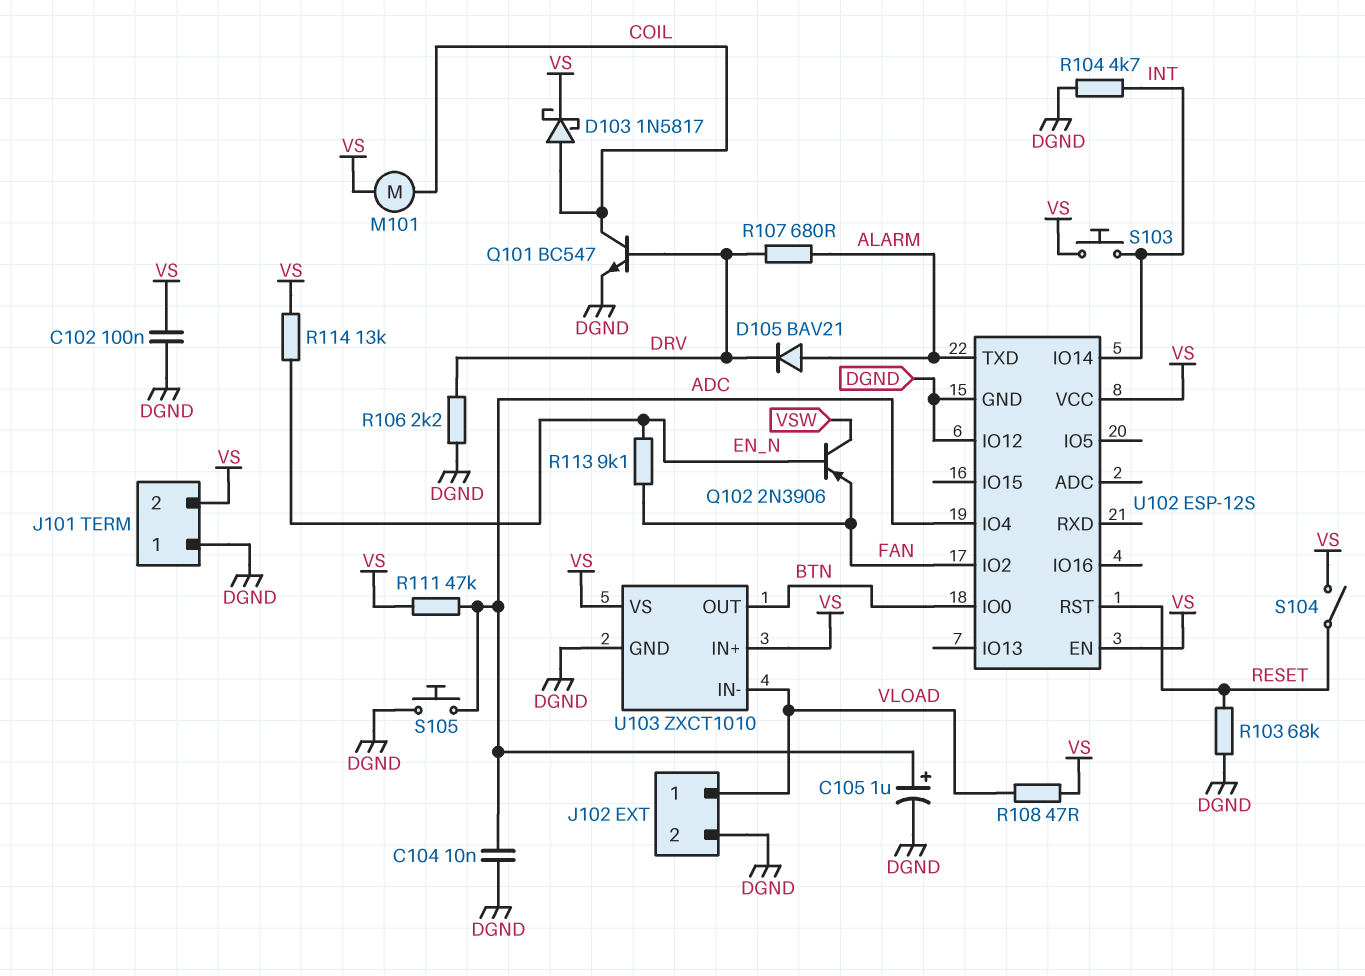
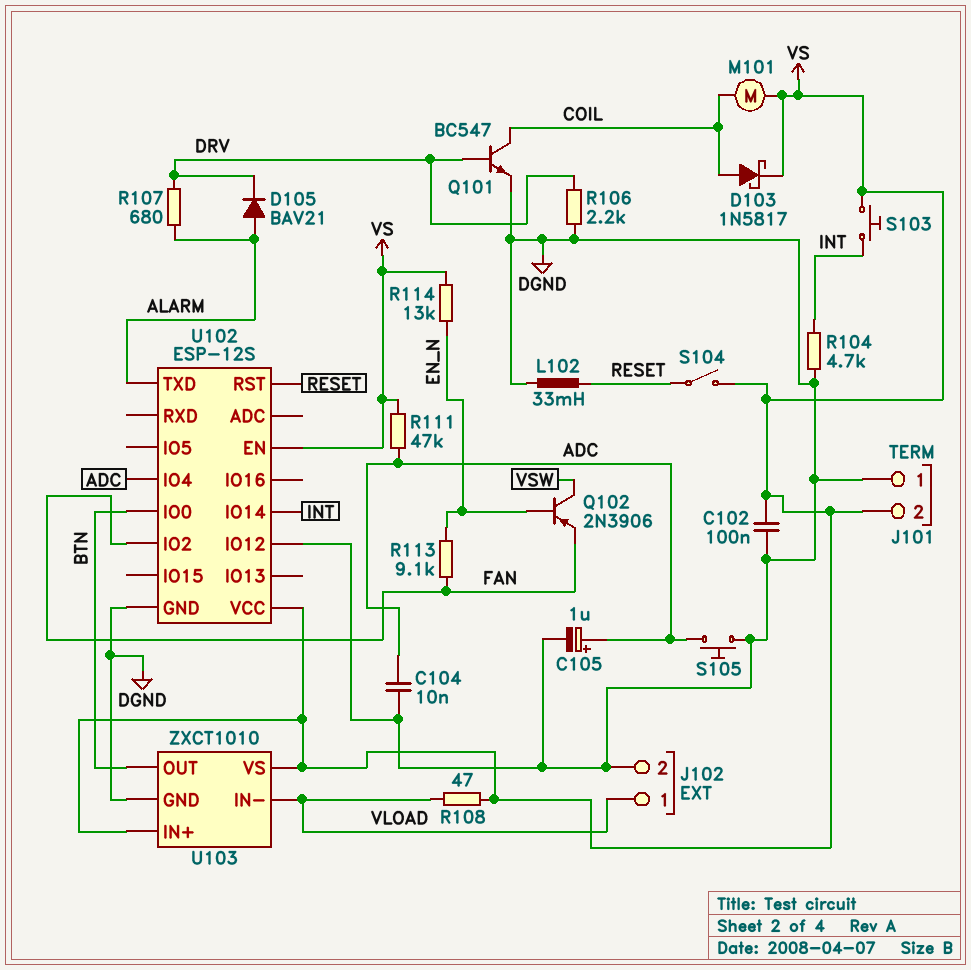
L102: none -> 33mH (DGND, RESET)
R103: 68k (DGND, RESET) -> none

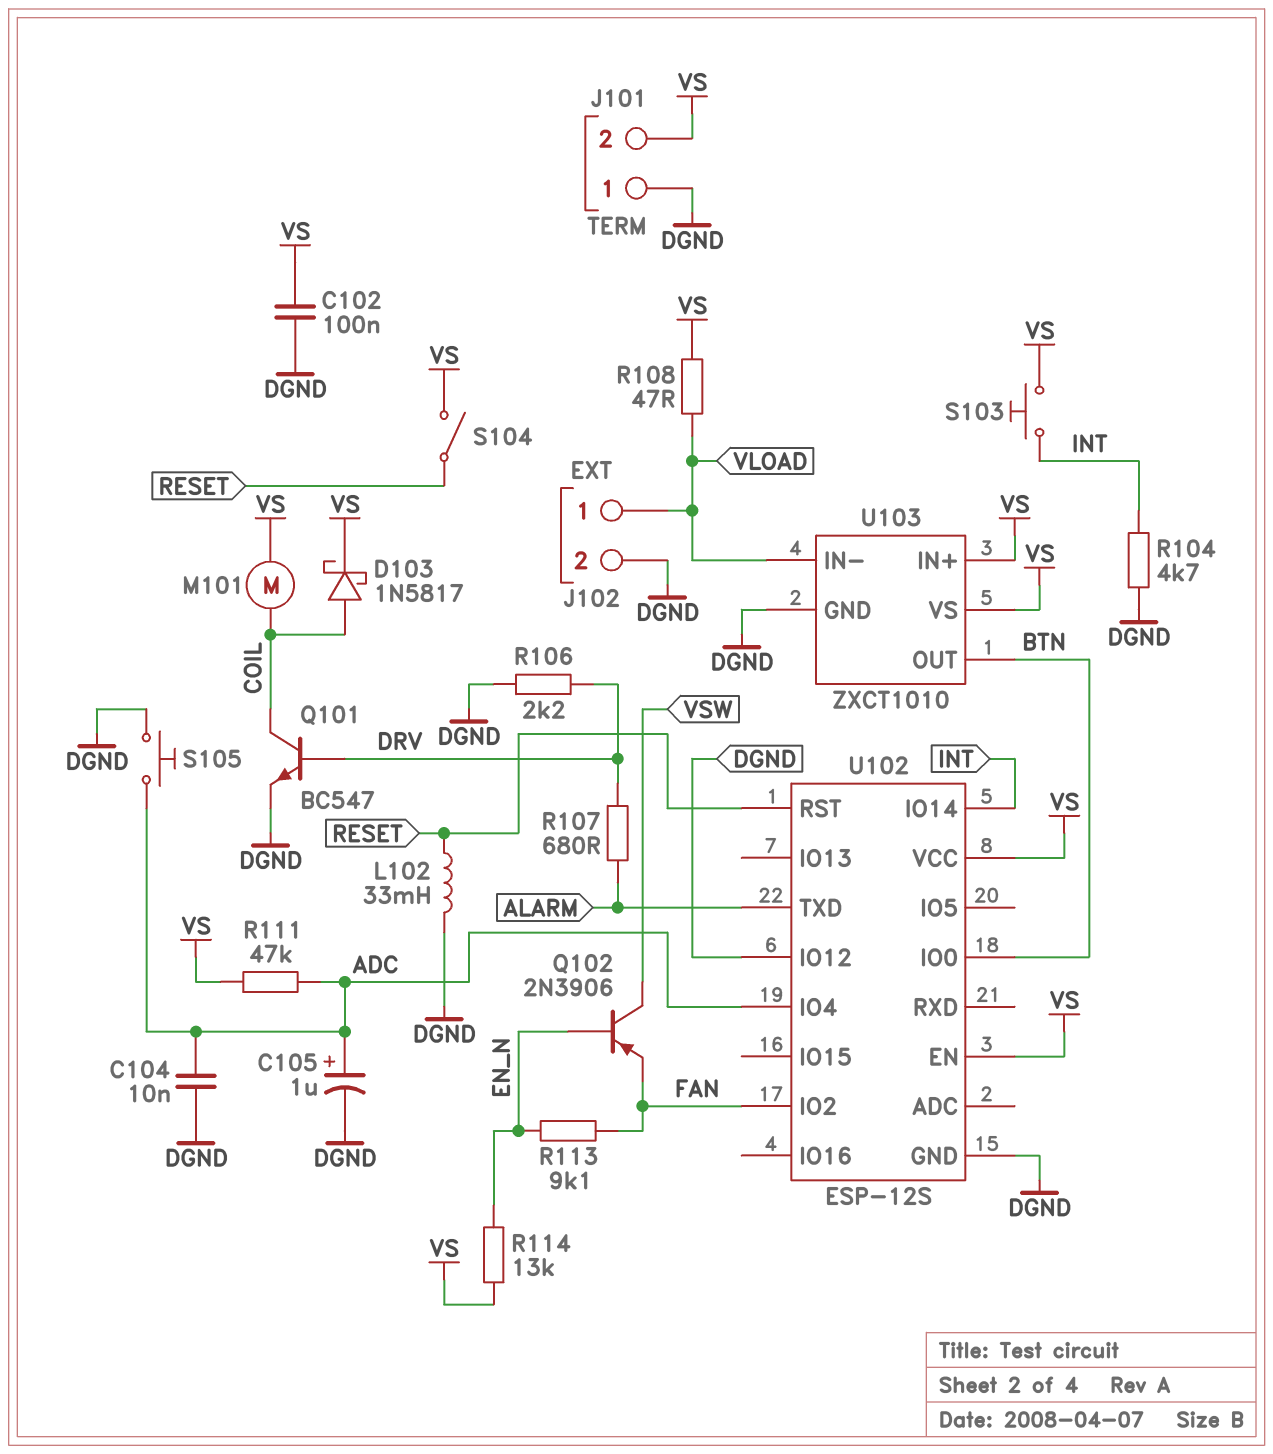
D105: diode BAV21 (A ALARM, K DRV) -> none

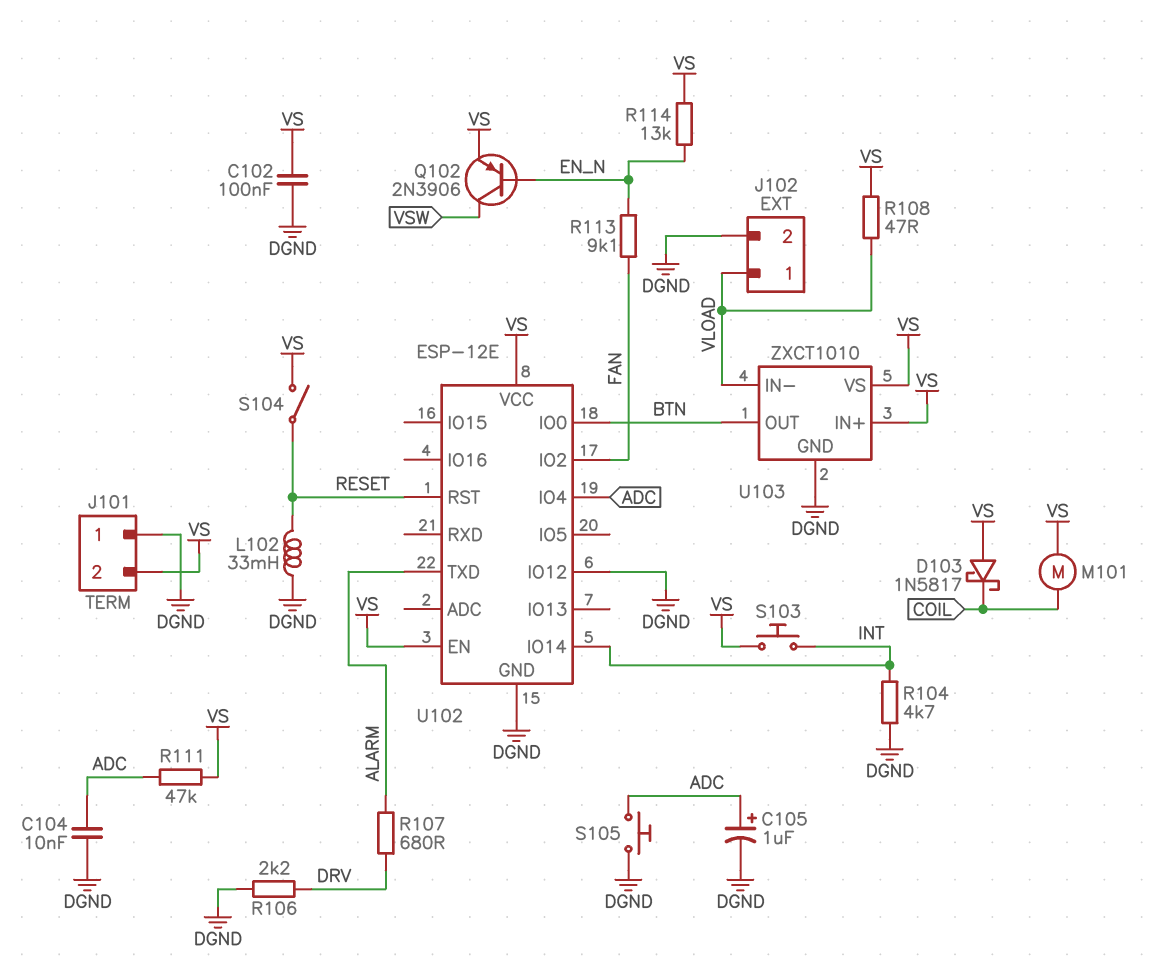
D103: schottky 1N5817 (A COIL, K VS) -> schottky 1N5817 (A VS, K COIL)
Q101: NPN BC547 (B DRV, C COIL, E DGND) -> none
Q102: PNP 2N3906 (B EN_N, C VSW, E FAN) -> PNP 2N3906 (B EN_N, C VSW, E VS)
U102: ESP-12S -> ESP-12E

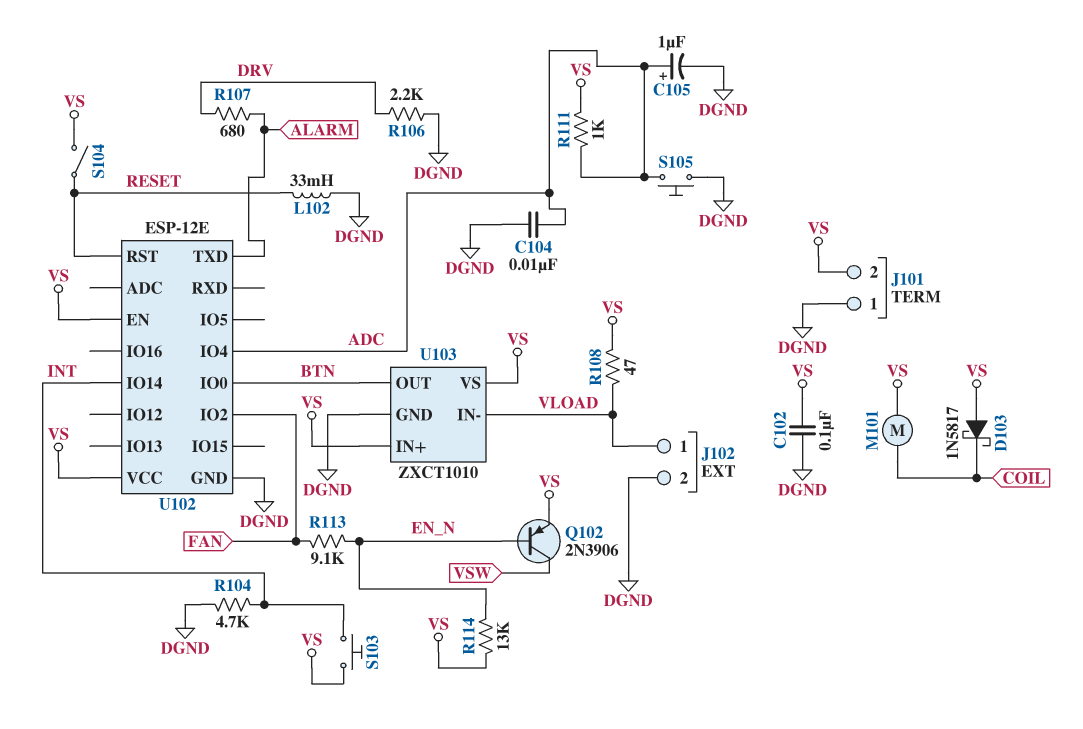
R111: 47k (ADC, VS) -> 1k (ADC, VS)
U102 pin IO12: DGND -> none

